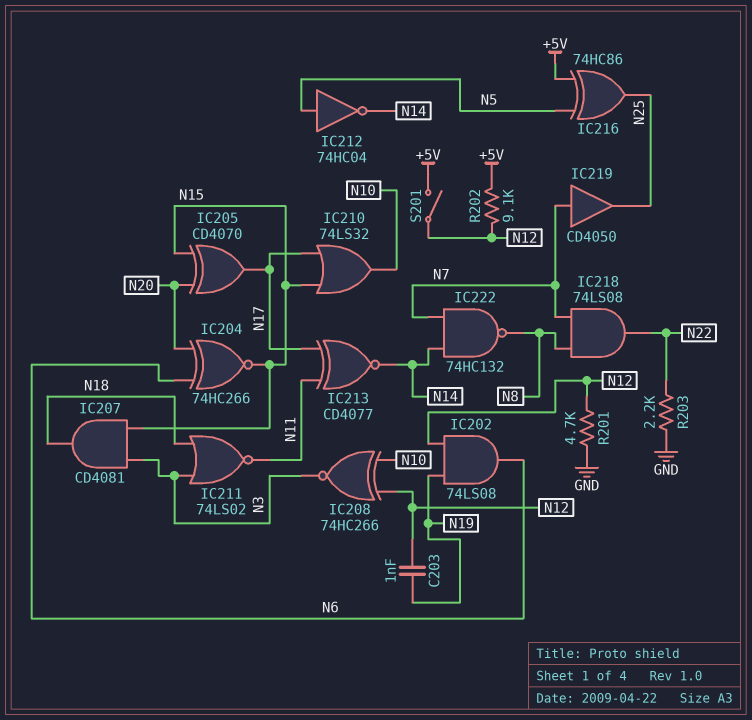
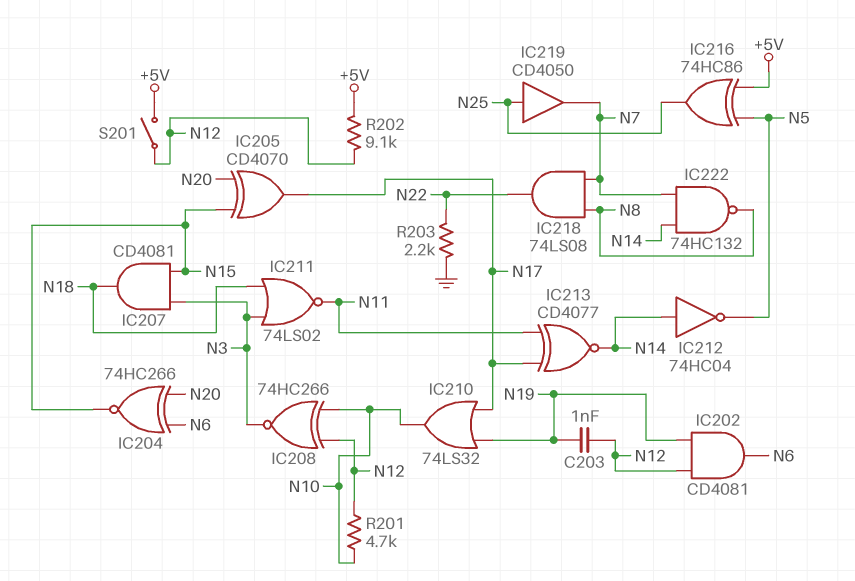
IC202: AND 74LS08 (in N12, in N19, out N6) -> AND CD4081 (in N12, in N19, out N6)
IC210: OR 74LS32 (in N15, in N17, out N10) -> OR 74LS32 (in N17, in N19, out N10)
IC212: NOT 74HC04 (in N5, out N14) -> NOT 74HC04 (in N14, out N5)
IC219: buffer CD4050 (in N7, out N25) -> buffer CD4050 (in N25, out N7)
R201: 4.7k (GND, N12) -> 4.7k (N10, N12)

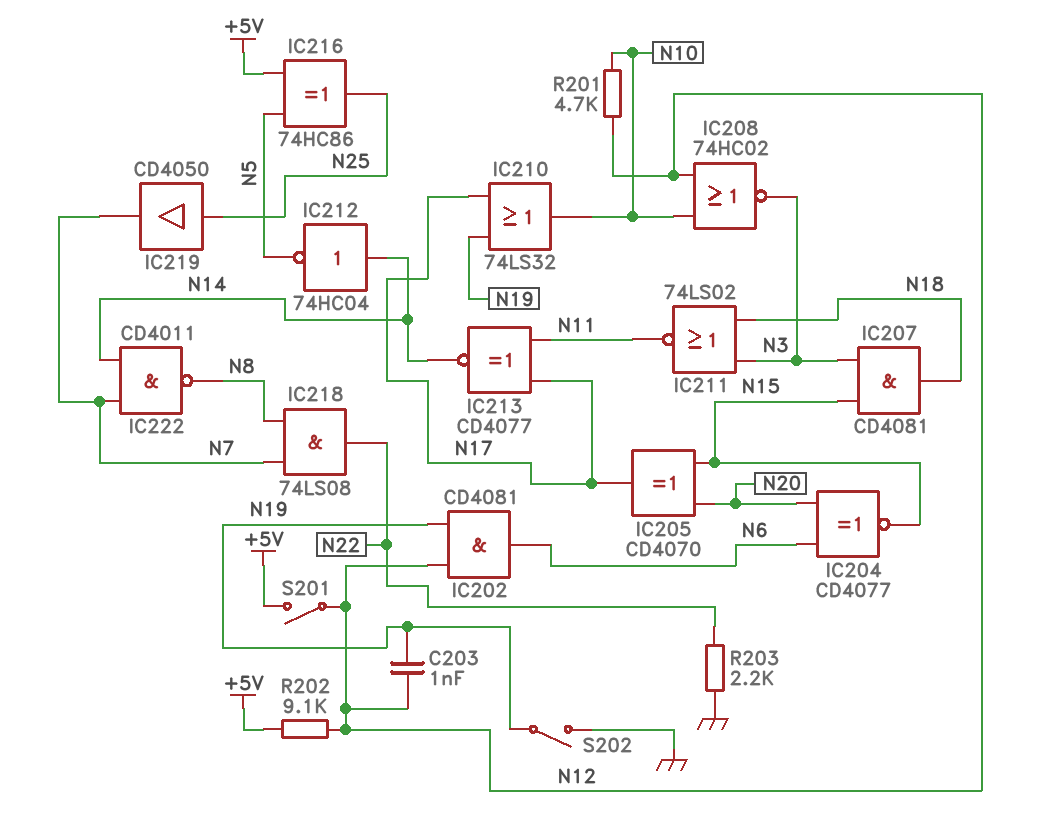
IC204: XNOR 74HC266 (in N6, in N20, out N15) -> XNOR CD4077 (in N6, in N20, out N15)
IC208: XNOR 74HC266 (in N10, in N12, out N3) -> NOR 74HC02 (in N10, in N12, out N3)
IC222: NAND 74HC132 (in N7, in N14, out N8) -> NAND CD4011 (in N7, in N14, out N8)
S202: none -> switch (GND, N19)

